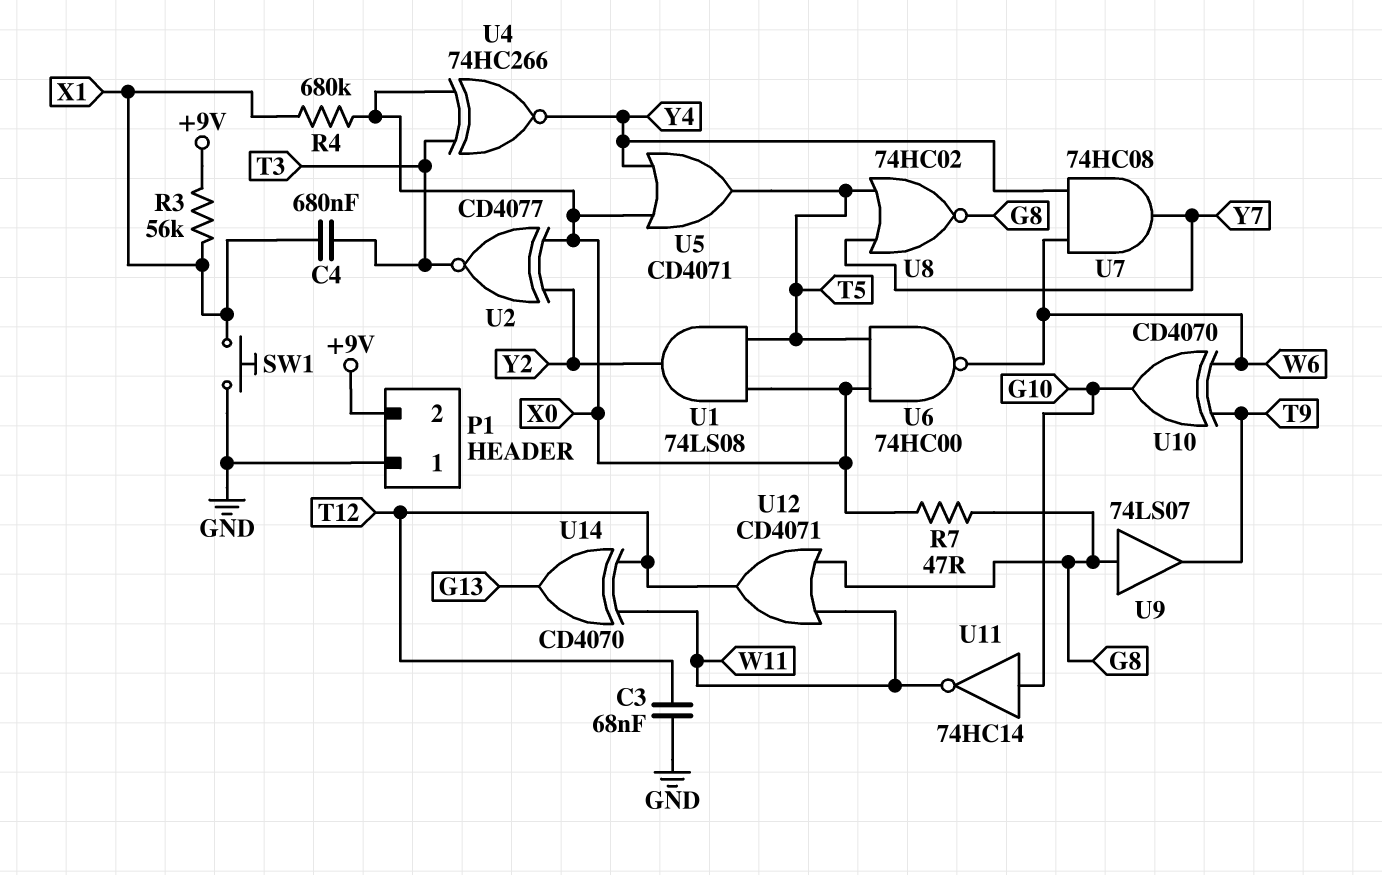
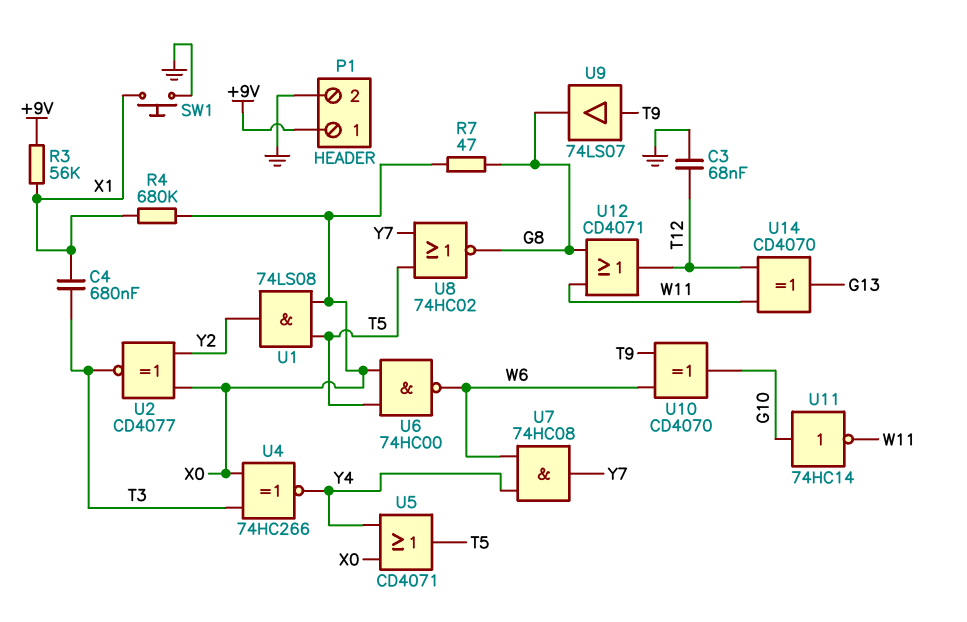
P1 pin 1: GND -> +9V
P1 pin 2: +9V -> GND
U9: buffer 74LS07 (in G8, out T9) -> buffer 74LS07 (in T9, out G8)

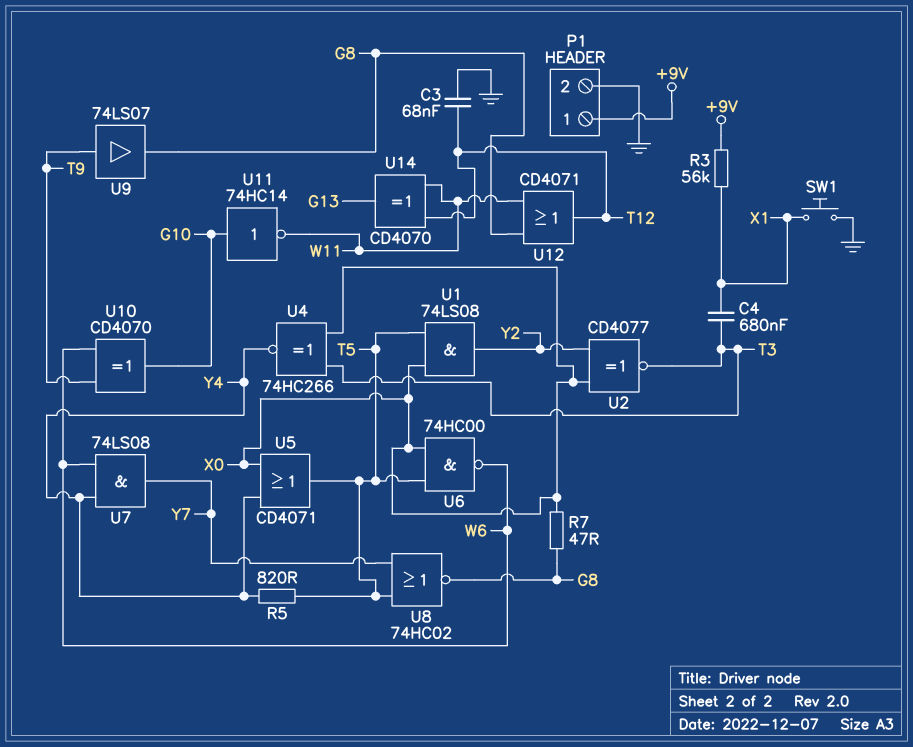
R4: 680k (X0, X1) -> none
R5: none -> 820 (T5, Y4)
U7: AND 74HC08 (in W6, in Y4, out Y7) -> AND 74LS08 (in W6, in Y4, out Y7)

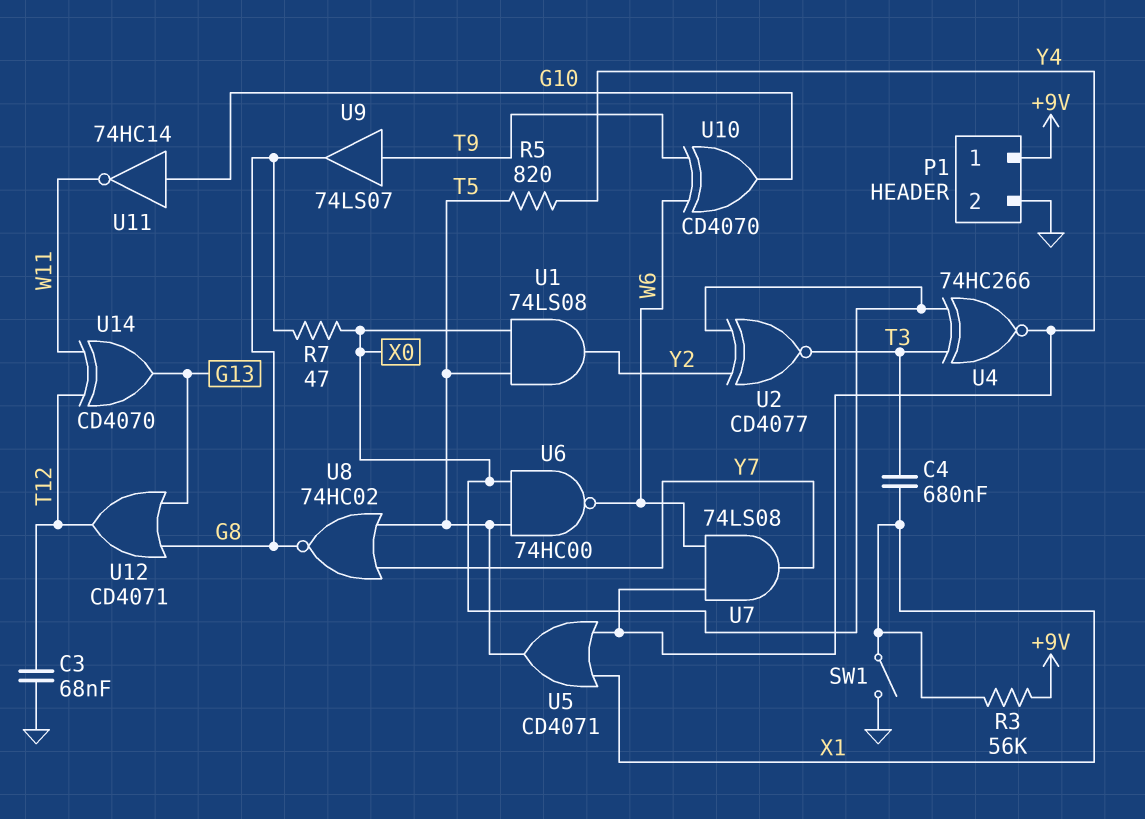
SW1: button (GND, X1) -> switch (GND, X1)
U5: OR CD4071 (in X0, in Y4, out T5) -> OR CD4071 (in X1, in Y4, out T5)
U12: OR CD4071 (in G8, in W11, out T12) -> OR CD4071 (in G8, in G13, out T12)

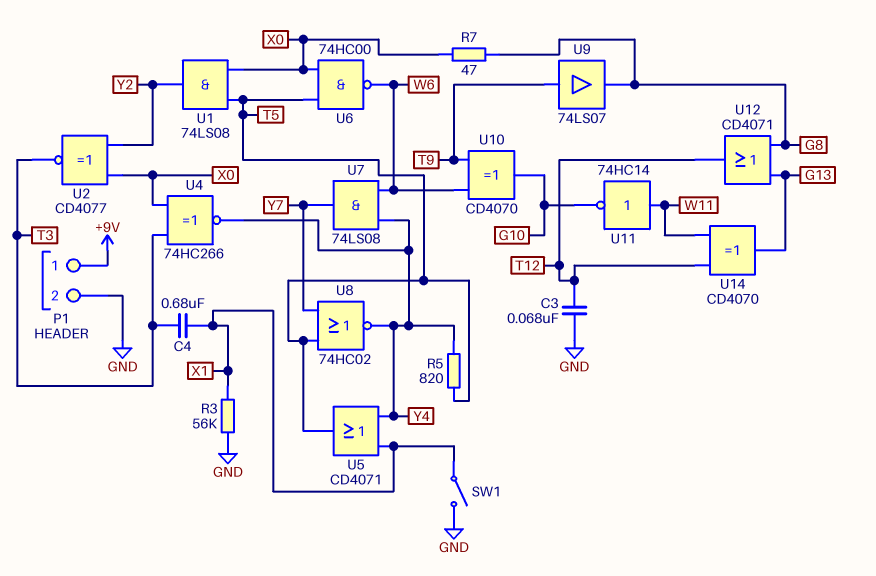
R3: 56k (+9V, X1) -> 56k (GND, X1)
U8: NOR 74HC02 (in T5, in Y7, out G8) -> NOR 74HC02 (in T5, in Y7, out Y4)
U11: NOT 74HC14 (in G10, out W11) -> NOT 74HC14 (in W11, out G10)

